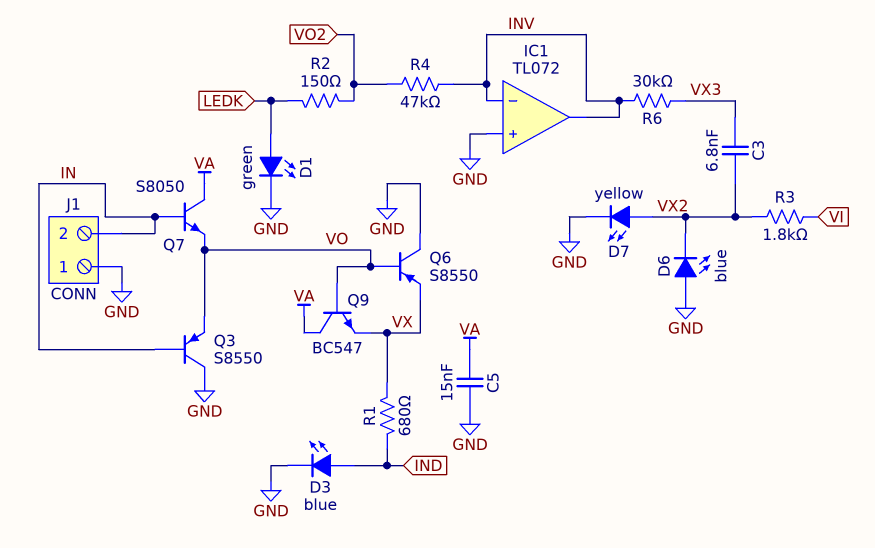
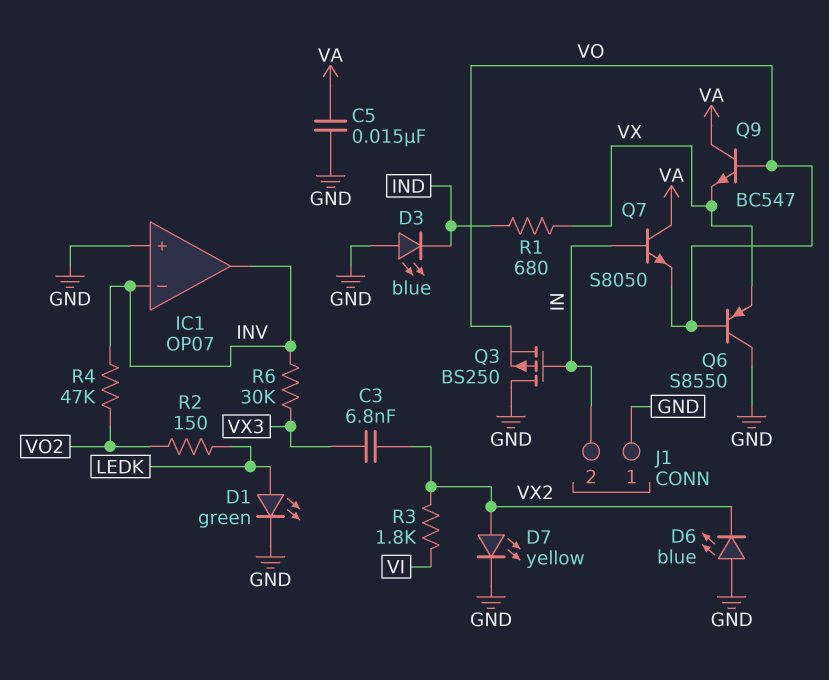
D3: LED blue (A IND, K GND) -> LED blue (A GND, K IND)
IC1: TL072 -> OP07
Q3: PNP S8550 (B IN, C GND, E VO) -> PMOS BS250 (G IN, D GND, S VO)

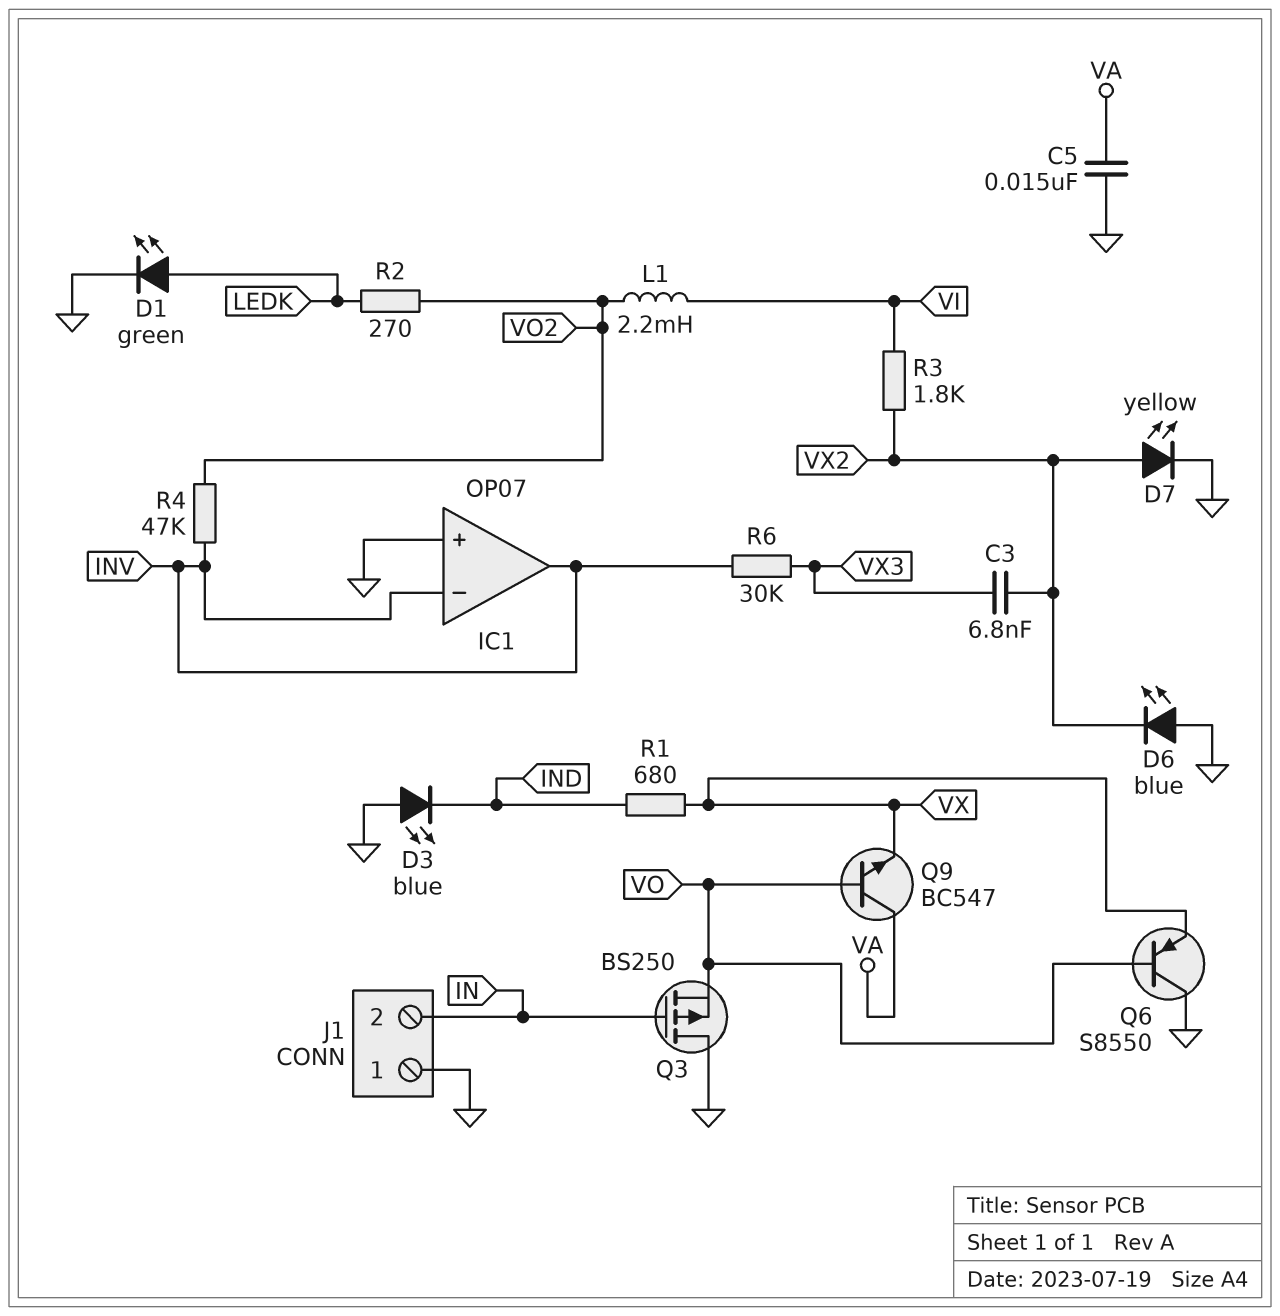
L1: none -> 2.2mH (VI, VO2)
Q7: NPN S8050 (B IN, C VA, E VO) -> none
R2: 150 (LEDK, VO2) -> 270 (LEDK, VO2)

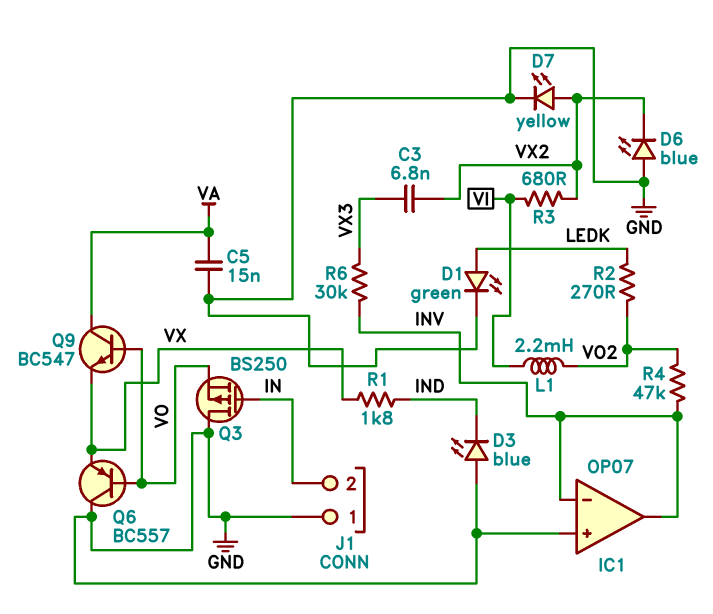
Q6: PNP S8550 (B VO, C GND, E VX) -> PNP BC557 (B VO, C GND, E VX)
R1: 680 (IND, VX) -> 1.8k (IND, VX)
R3: 1.8k (VI, VX2) -> 680 (VI, VX2)

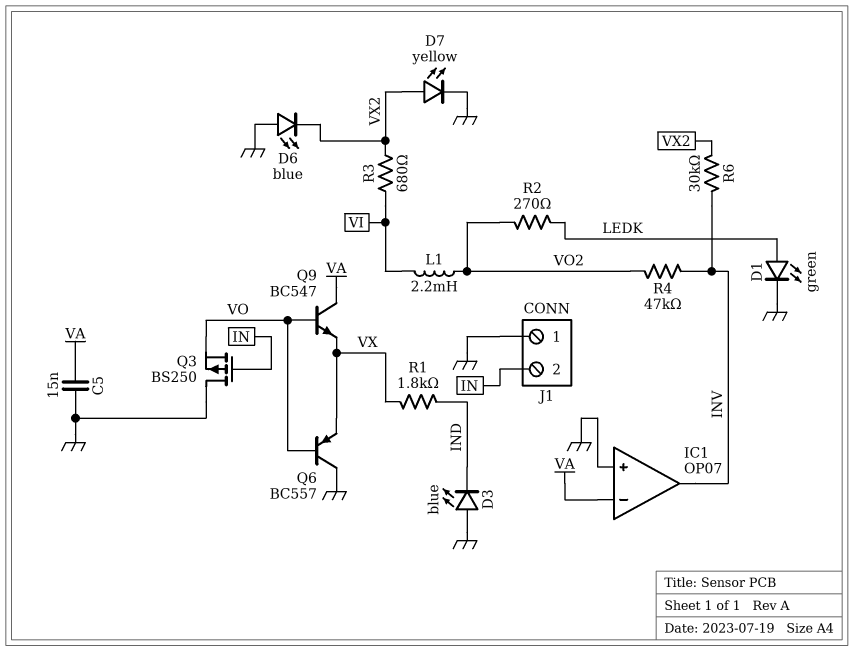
C3: 6.8nF (VX2, VX3) -> none
IC1 pin in-: INV -> VA
R6: 30k (INV, VX3) -> 30k (INV, VX2)

